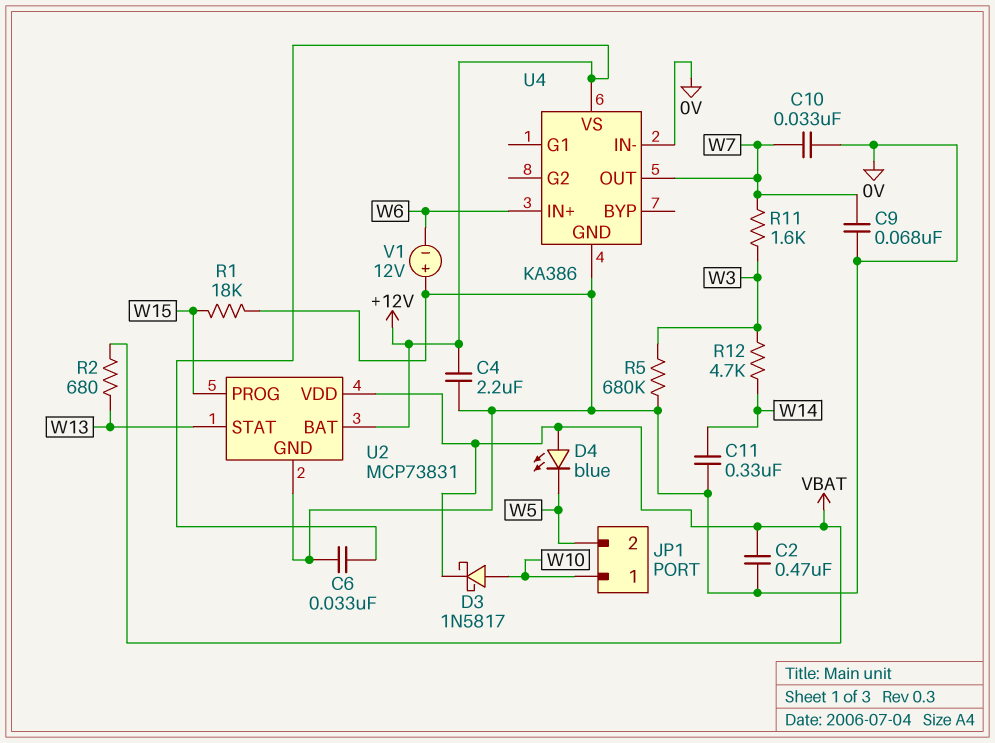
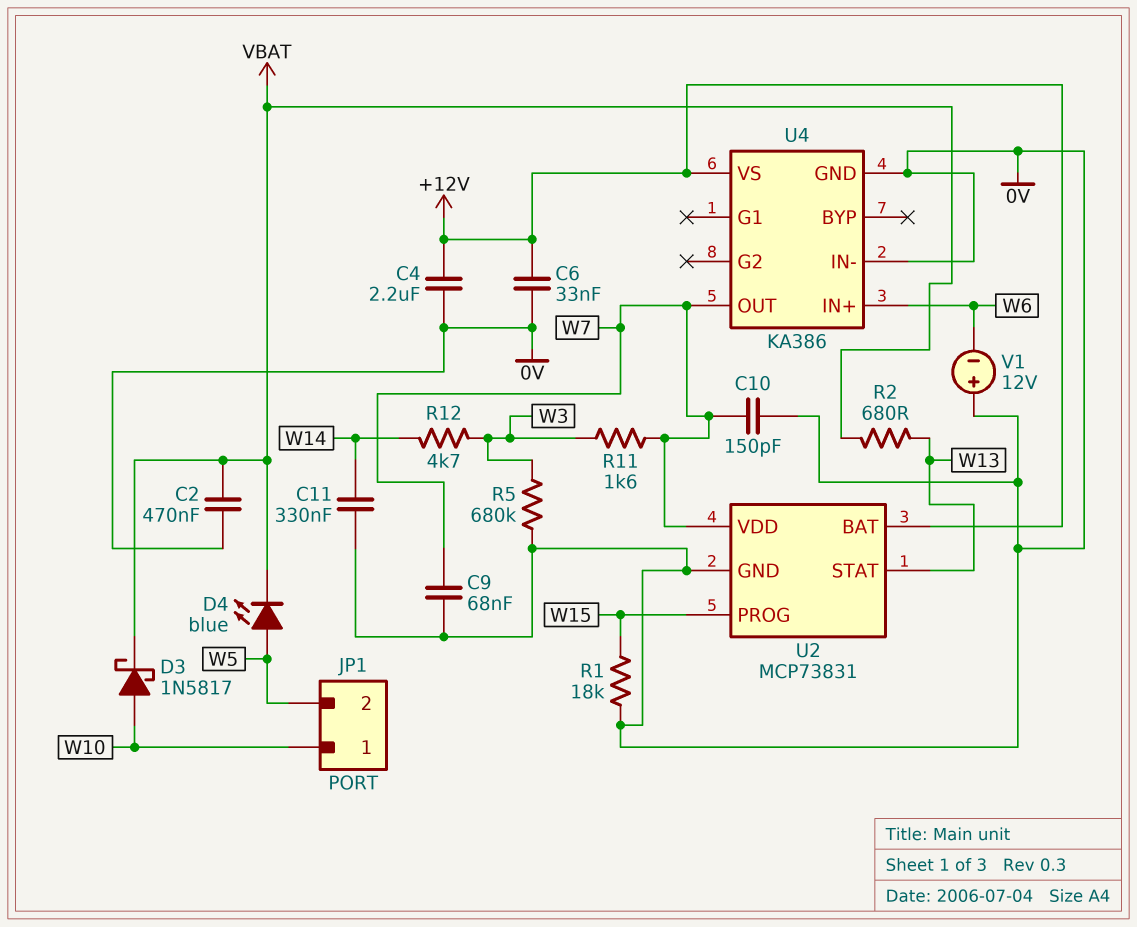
C10: 33nF (0V, W7) -> 150pF (0V, W7)
D4: LED blue (A VBAT, K W5) -> LED blue (A W5, K VBAT)
U2 pin VDD: VBAT -> W7

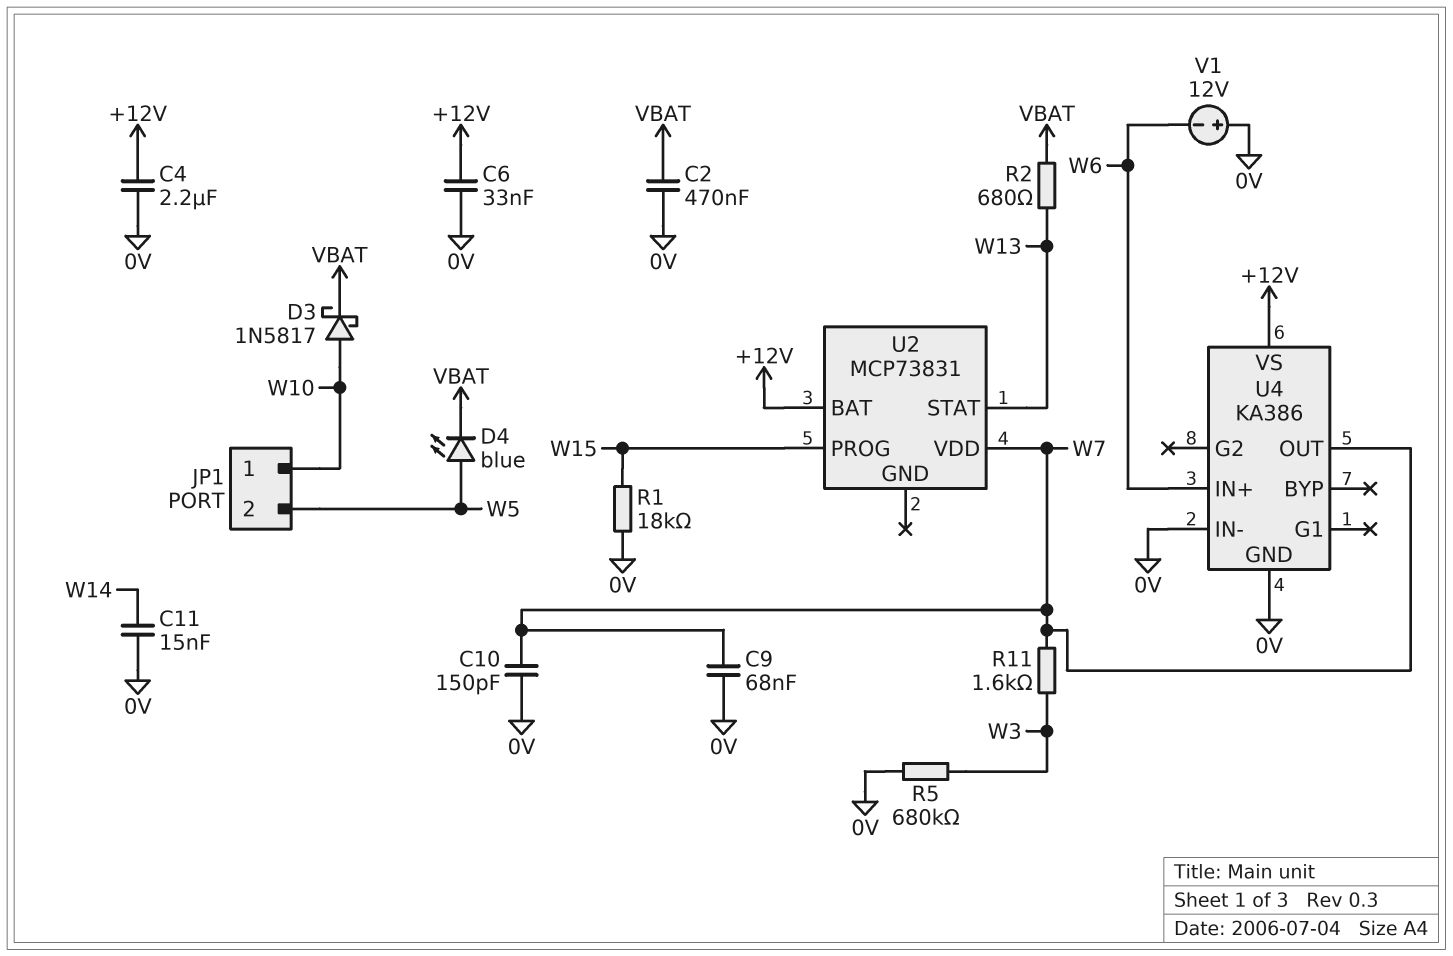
C11: 330nF (0V, W14) -> 15nF (0V, W14)
R12: 4.7k (W3, W14) -> none
U2 pin GND: 0V -> none

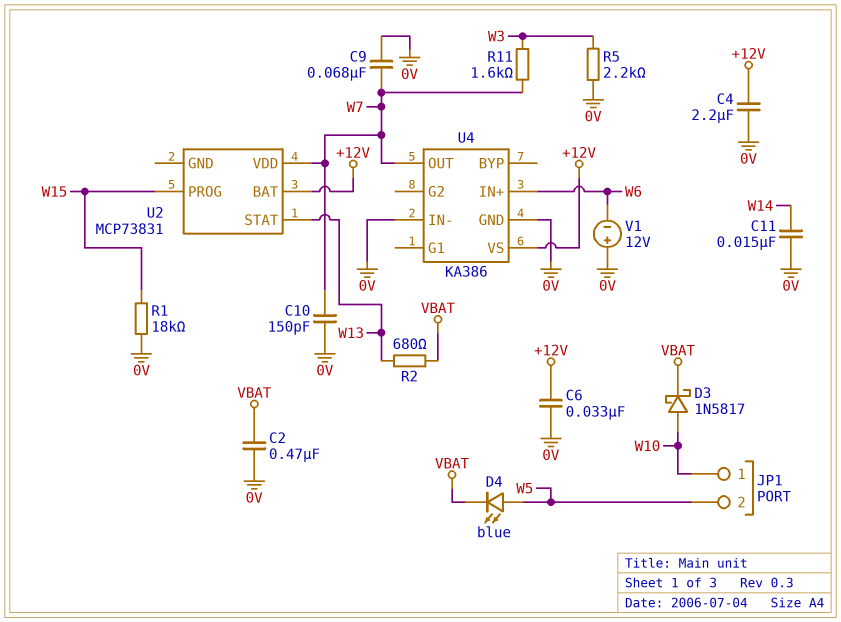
R5: 680k (0V, W3) -> 2.2k (0V, W3)

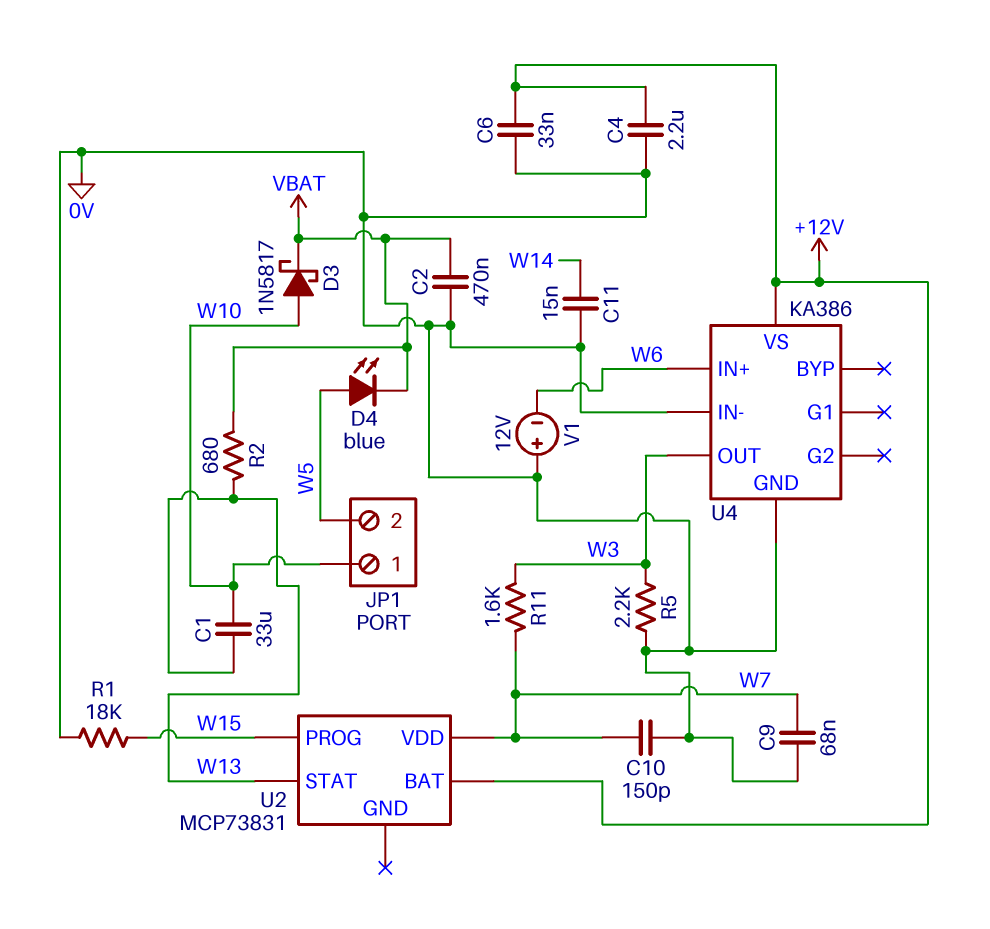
C1: none -> 33uF (W10, W13)
U4 pin OUT: W7 -> W3

